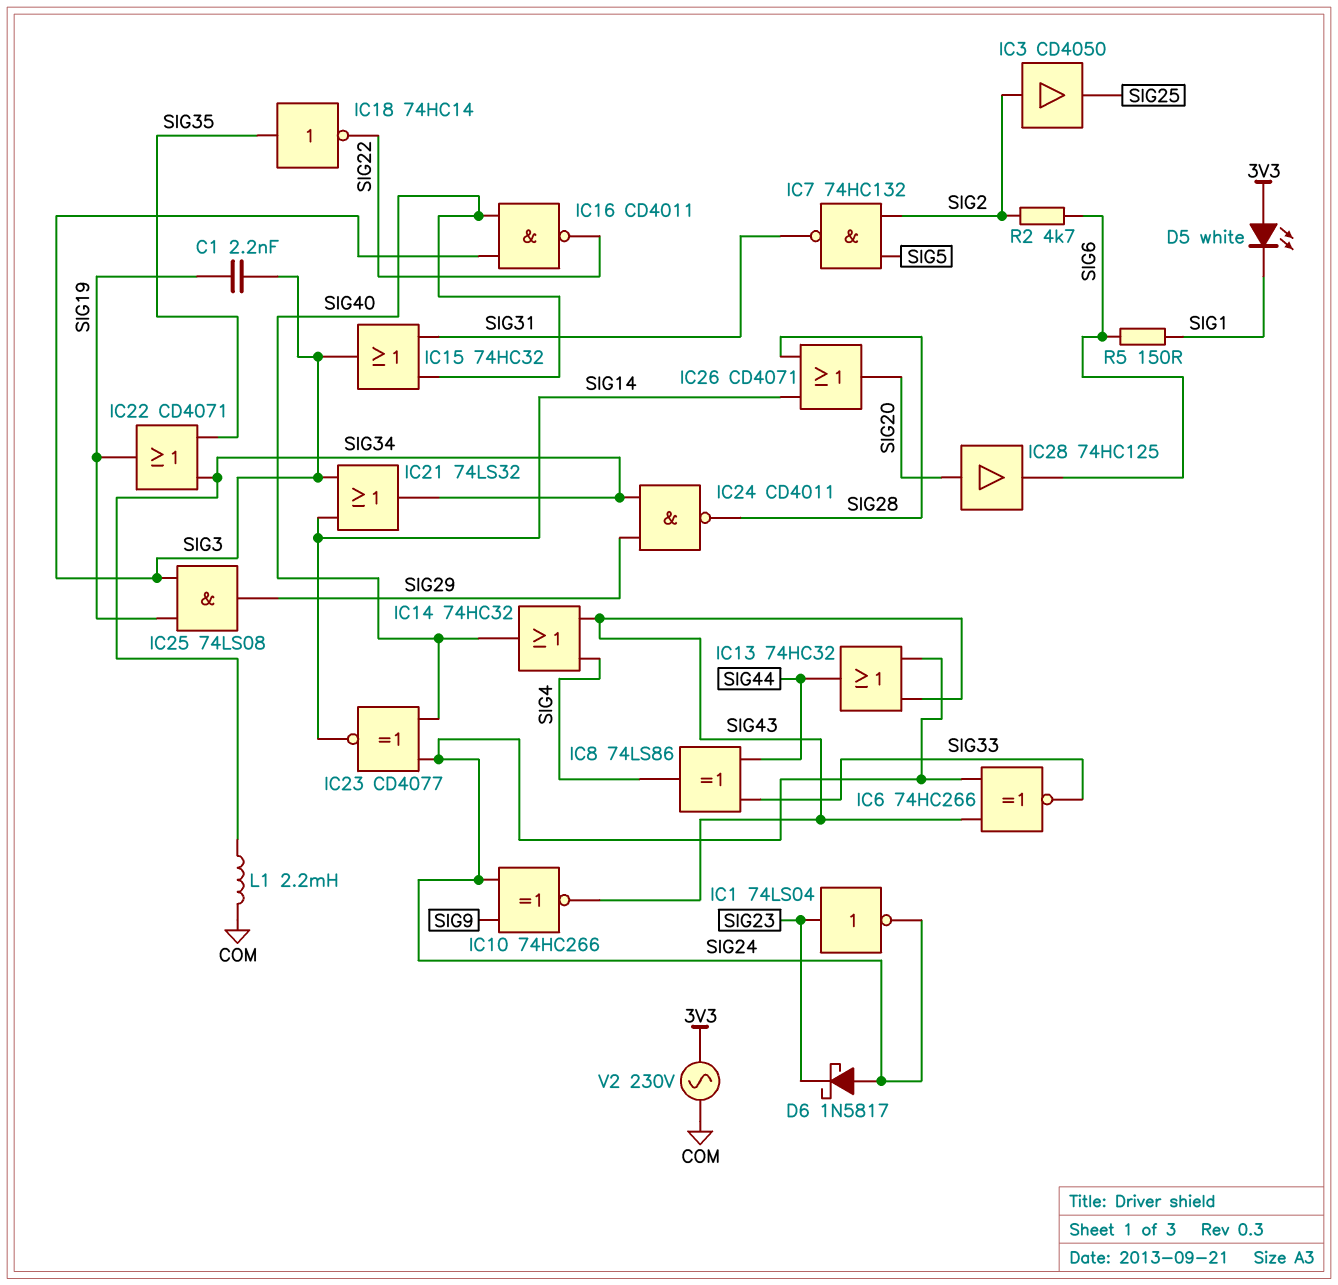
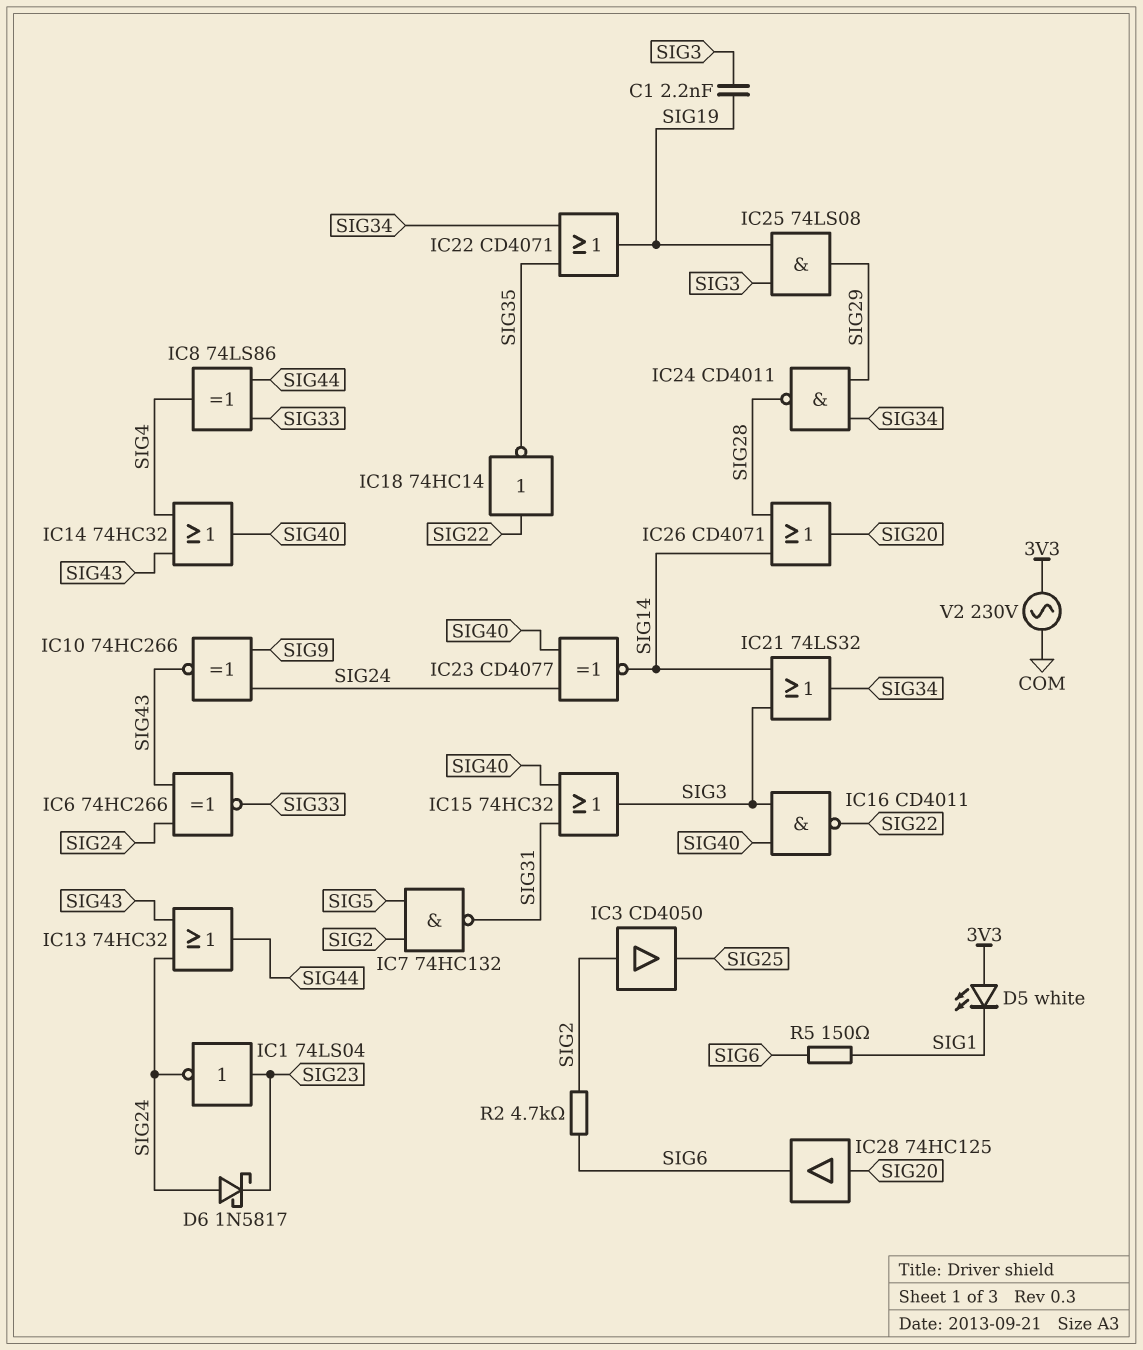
IC18: NOT 74HC14 (in SIG35, out SIG22) -> NOT 74HC14 (in SIG22, out SIG35)
L1: 2.2mH (COM, SIG34) -> none

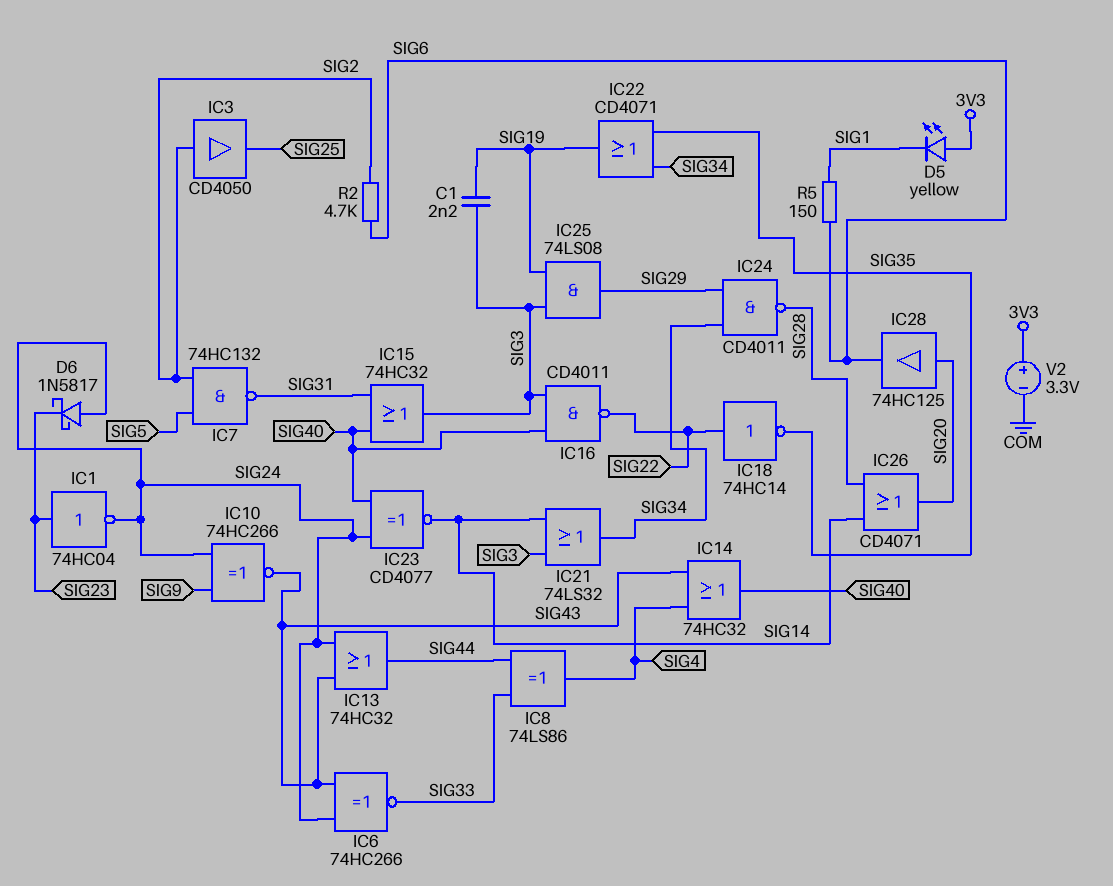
D5: LED white (A 3V3, K SIG1) -> LED yellow (A 3V3, K SIG1)
IC1: NOT 74LS04 (in SIG23, out SIG24) -> NOT 74HC04 (in SIG23, out SIG24)
V2: AC 230V (3V3, COM) -> 3.3V (plus 3V3, minus COM)

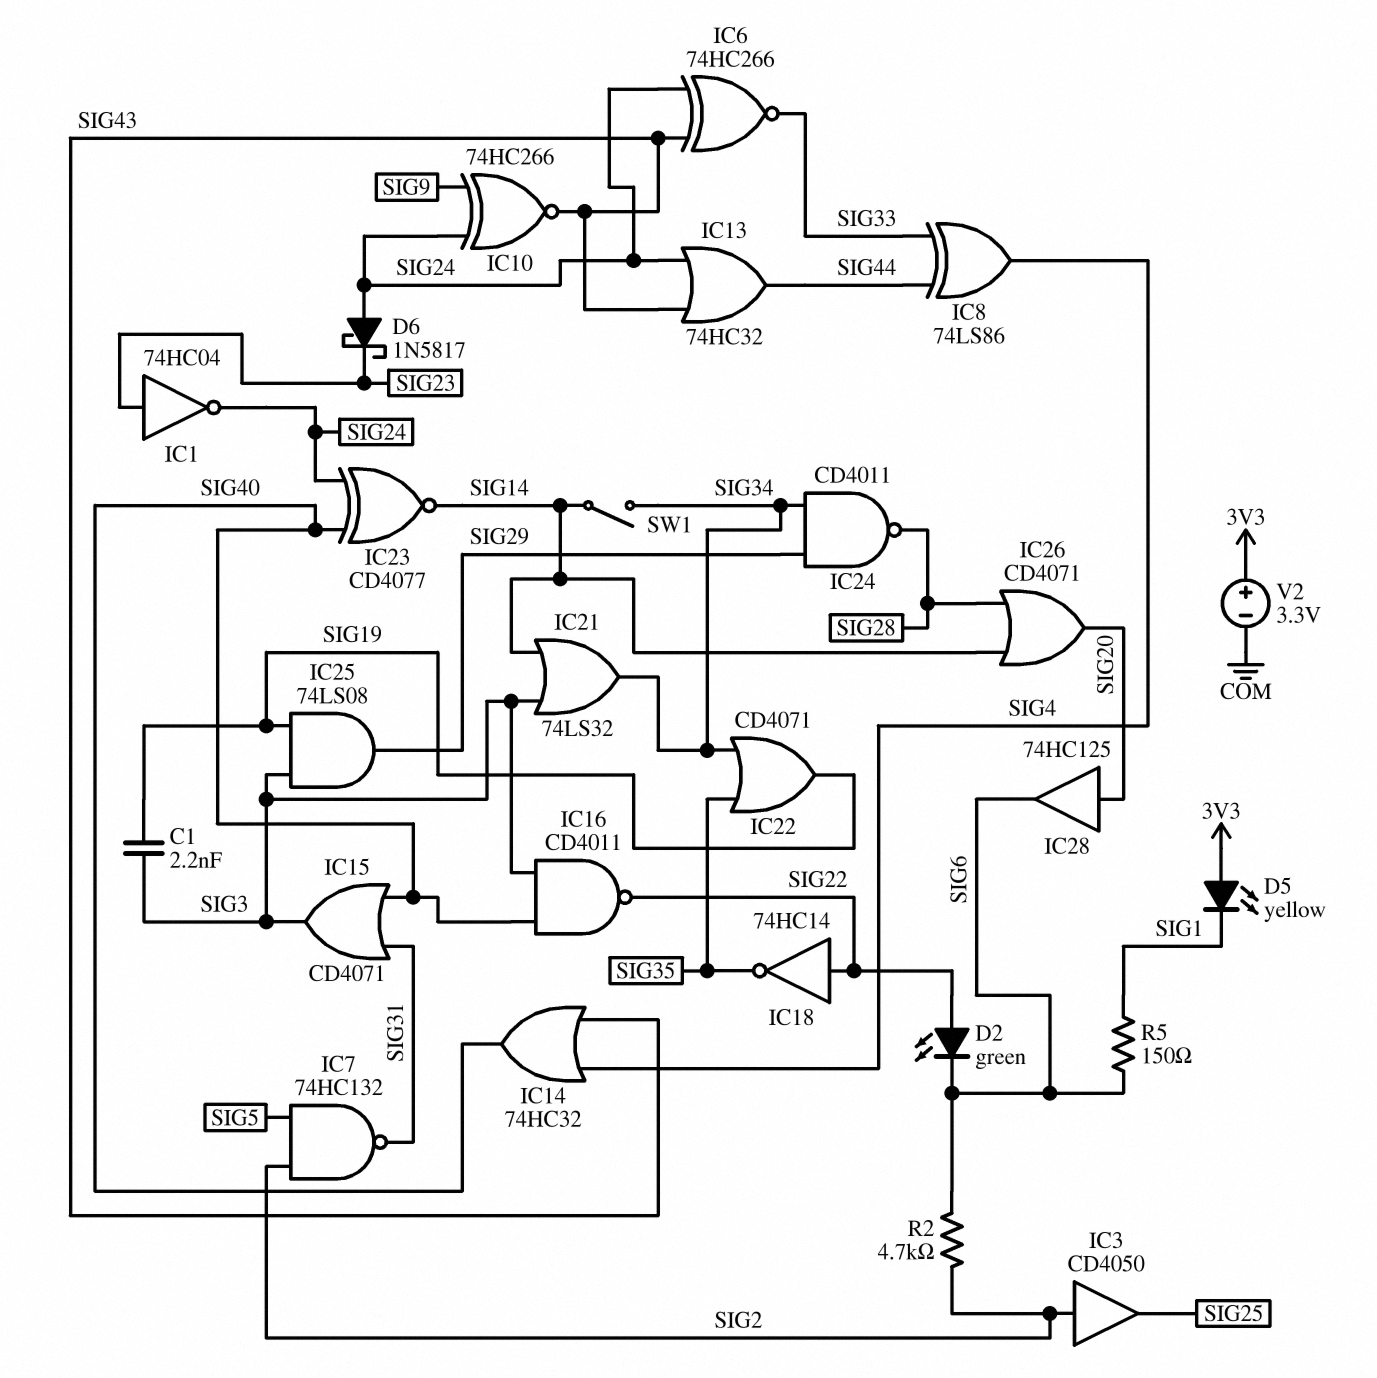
D2: none -> LED green (A SIG22, K SIG6)
IC15: OR 74HC32 (in SIG31, in SIG40, out SIG3) -> OR CD4071 (in SIG31, in SIG40, out SIG3)
SW1: none -> switch (SIG14, SIG34)

